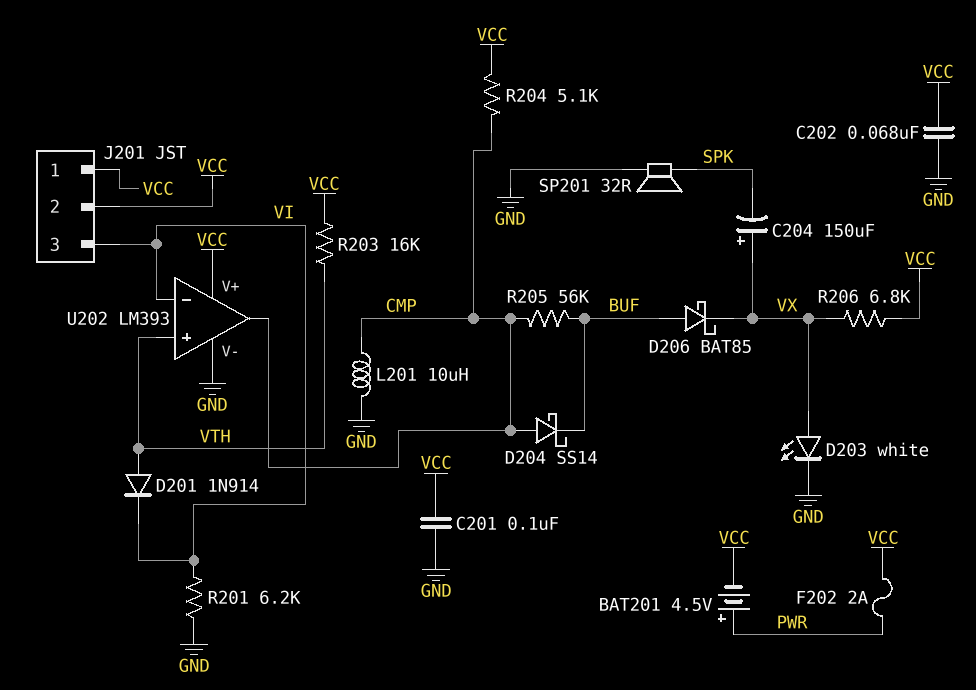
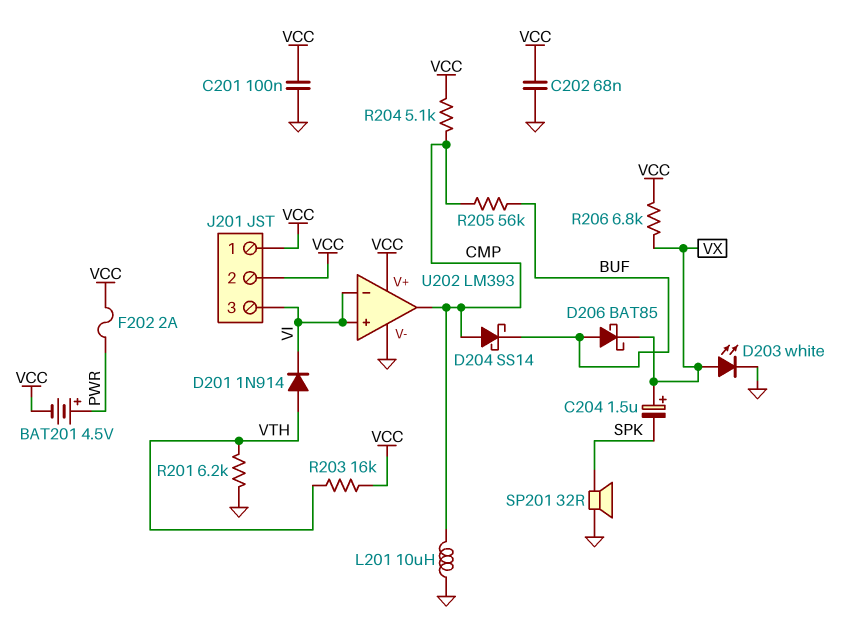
C204: 150uF (plus VX, minus SPK) -> 1.5uF (plus VX, minus SPK)
R201: 6.2k (GND, VI) -> 6.2k (GND, VTH)
U202 pin in+: VTH -> VI

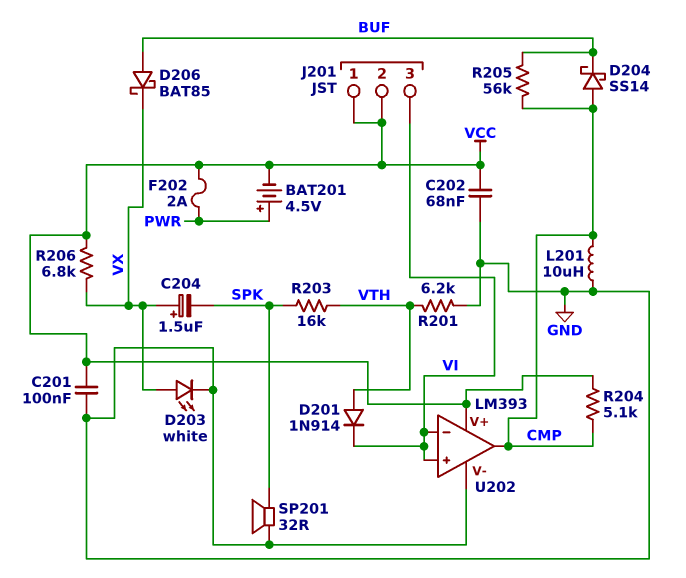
R203: 16k (VCC, VTH) -> 16k (SPK, VTH)

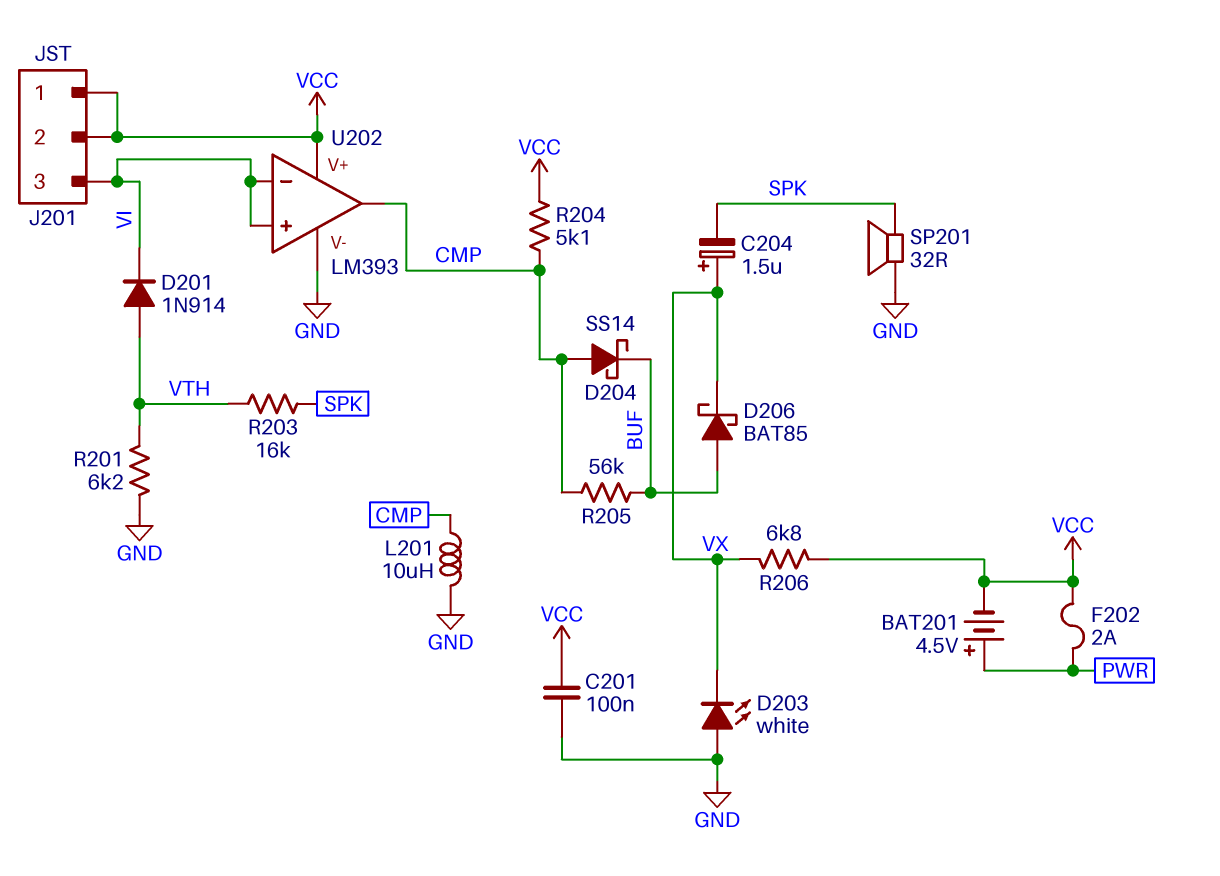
C202: 68nF (GND, VCC) -> none
D203: LED white (A VX, K GND) -> LED white (A GND, K VX)

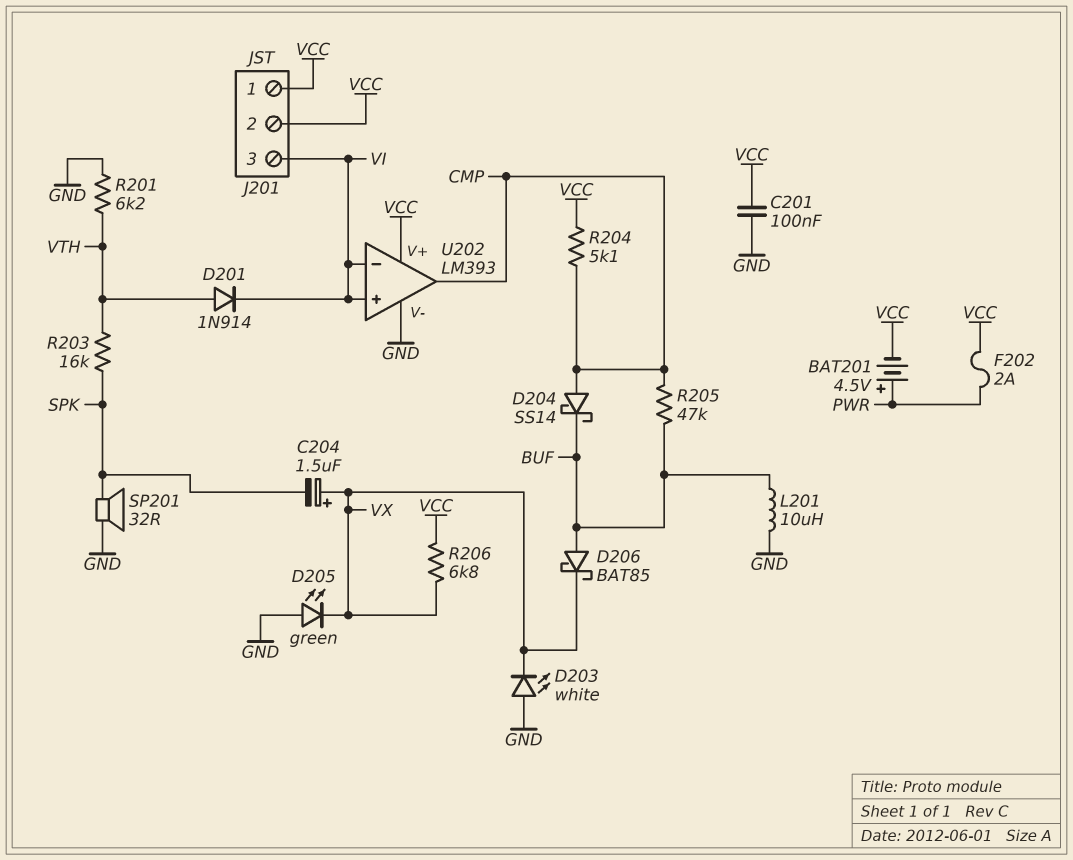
D205: none -> LED green (A GND, K VX)
L201: 10uH (CMP, GND) -> 10uH (BUF, GND)
R205: 56k (BUF, CMP) -> 47k (BUF, CMP)

